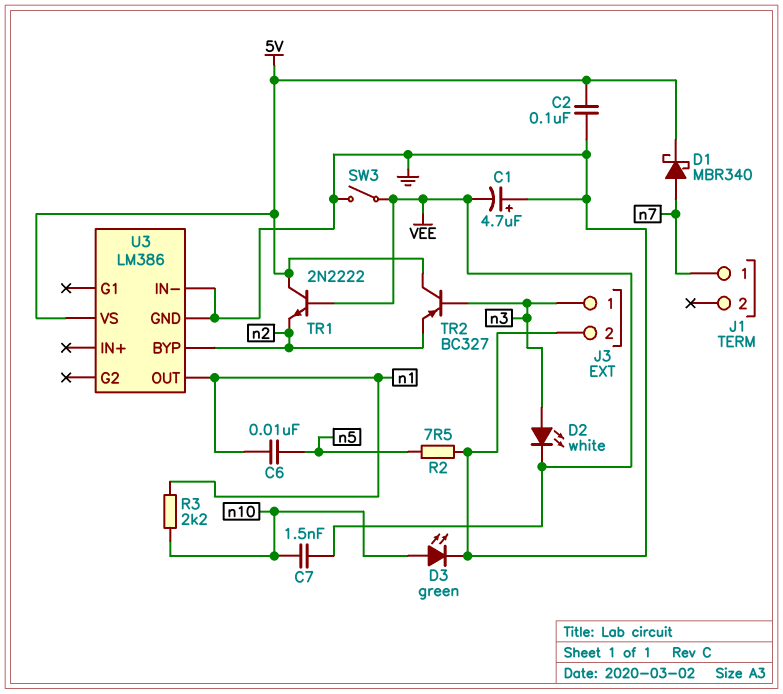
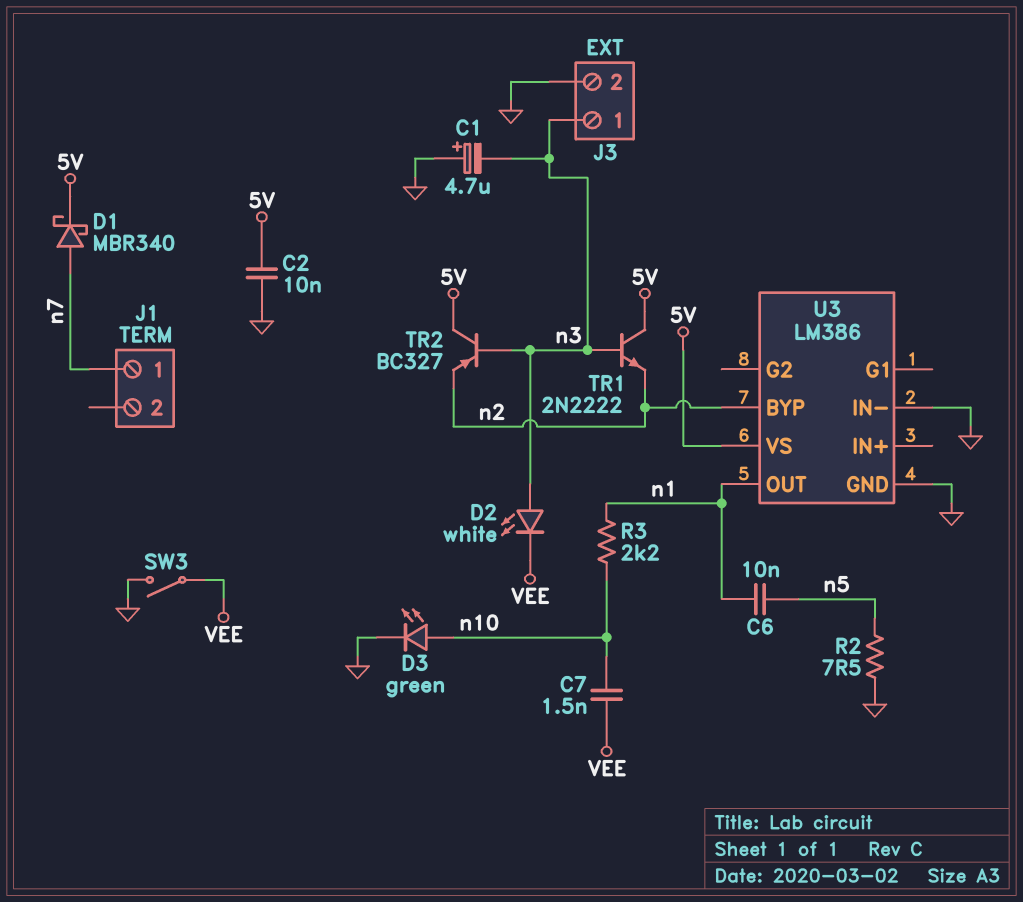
C1: 4.7uF (plus GND, minus VEE) -> 4.7uF (plus GND, minus n3)
C2: 100nF (5V, GND) -> 10nF (5V, GND)
TR1: NPN 2N2222 (B VEE, C 5V, E n2) -> NPN 2N2222 (B n3, C 5V, E n2)

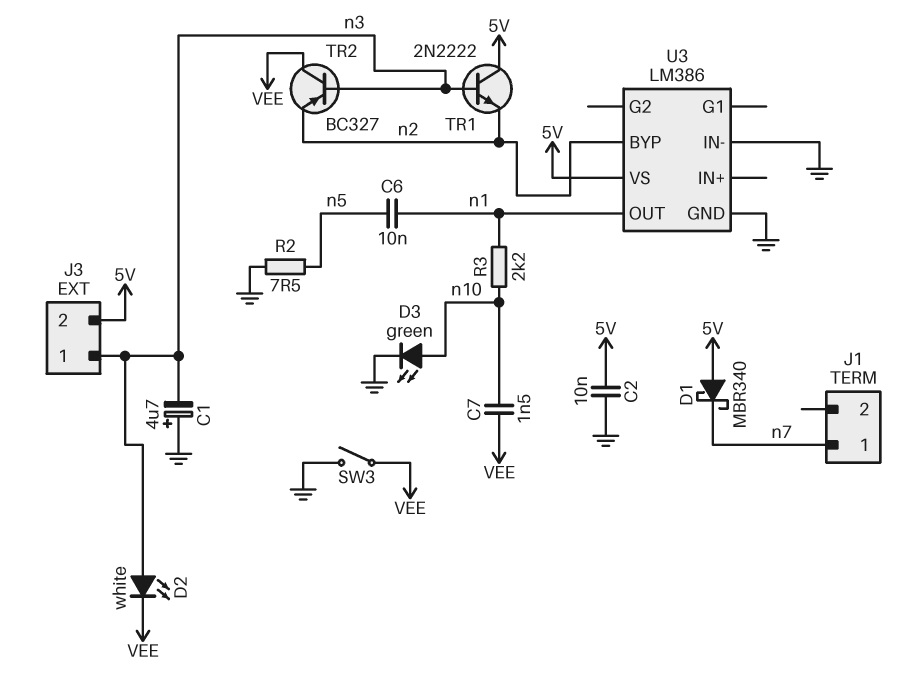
D1: schottky MBR340 (A n7, K 5V) -> schottky MBR340 (A 5V, K n7)
J3 pin 2: GND -> 5V
TR2: PNP BC327 (B n3, C 5V, E n2) -> PNP BC327 (B n3, C VEE, E n2)

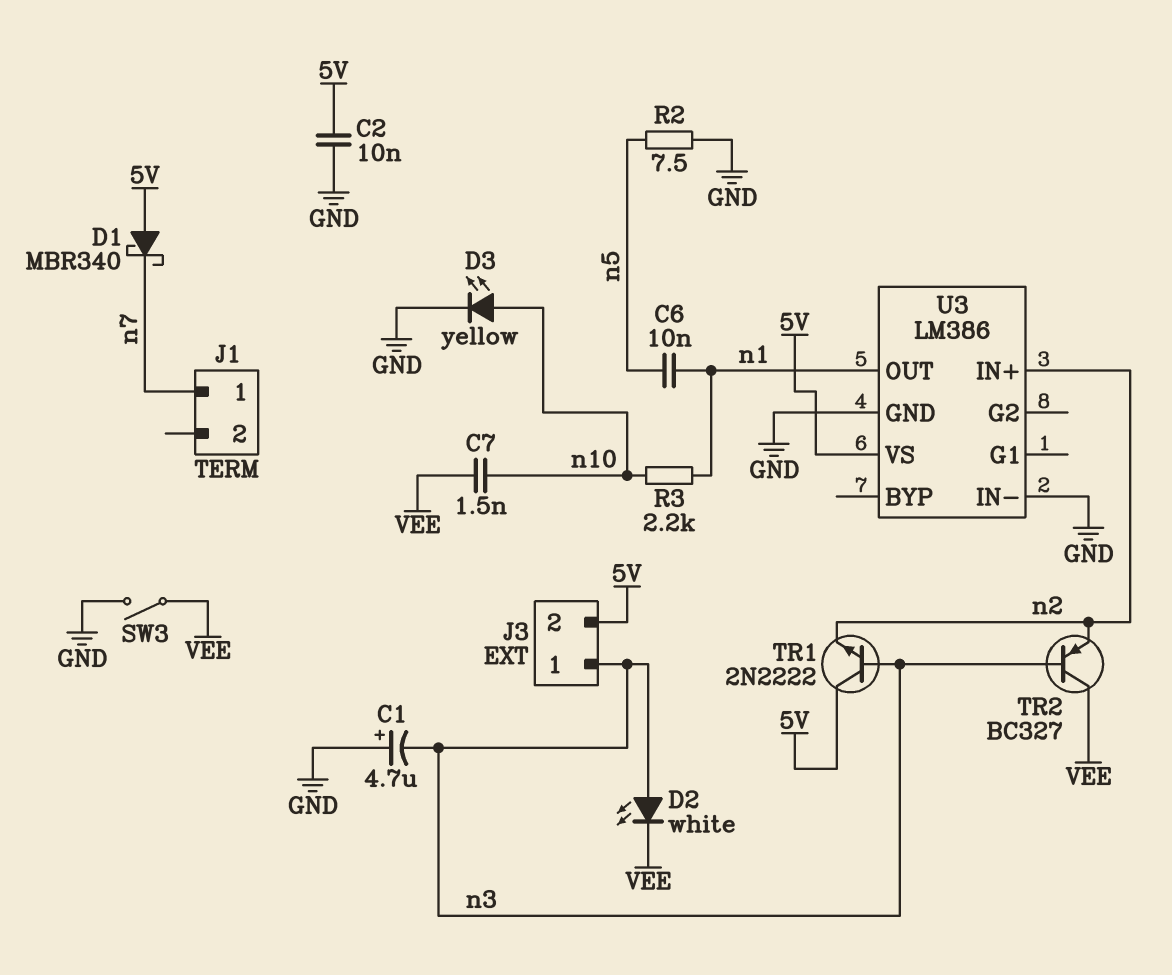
D3: LED green (A n10, K GND) -> LED yellow (A n10, K GND)
U3 pin BYP: n2 -> none
U3 pin IN+: none -> n2

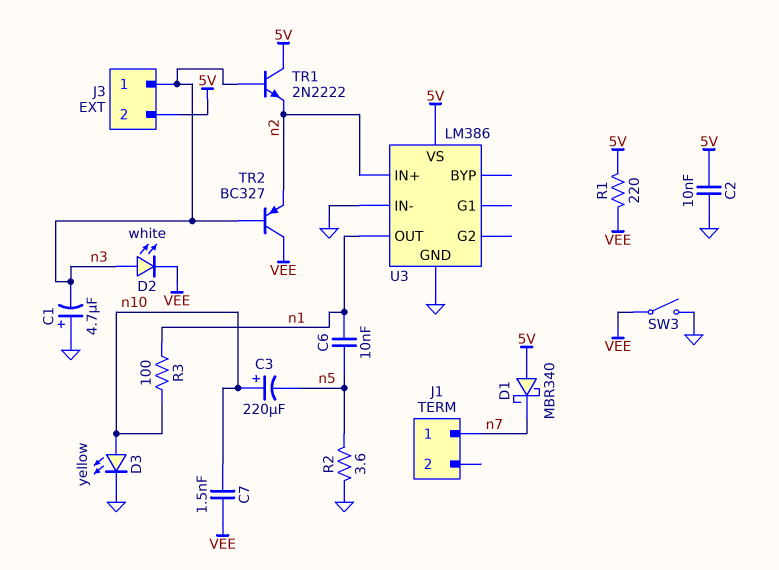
C3: none -> 220uF (plus n10, minus n5)
R1: none -> 220 (5V, VEE)
R2: 7.5 (GND, n5) -> 3.6 (GND, n5)
R3: 2.2k (n1, n10) -> 100 (n1, n10)

